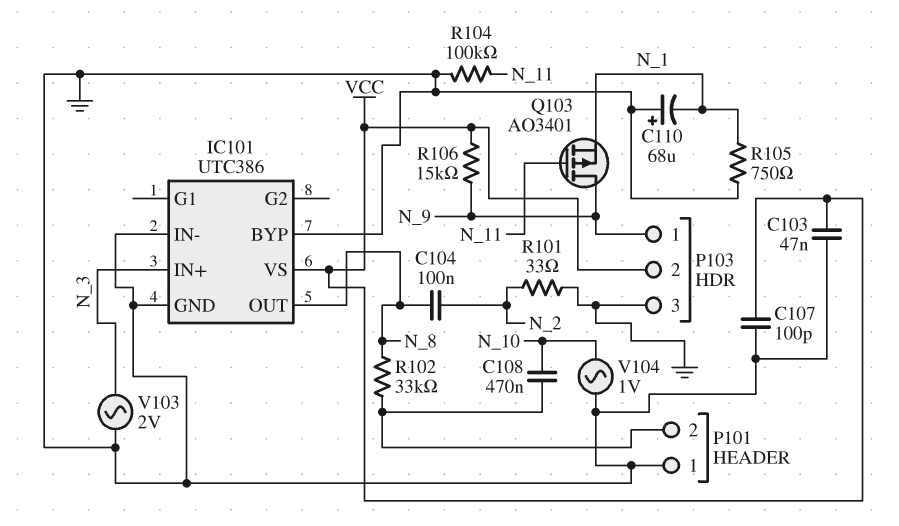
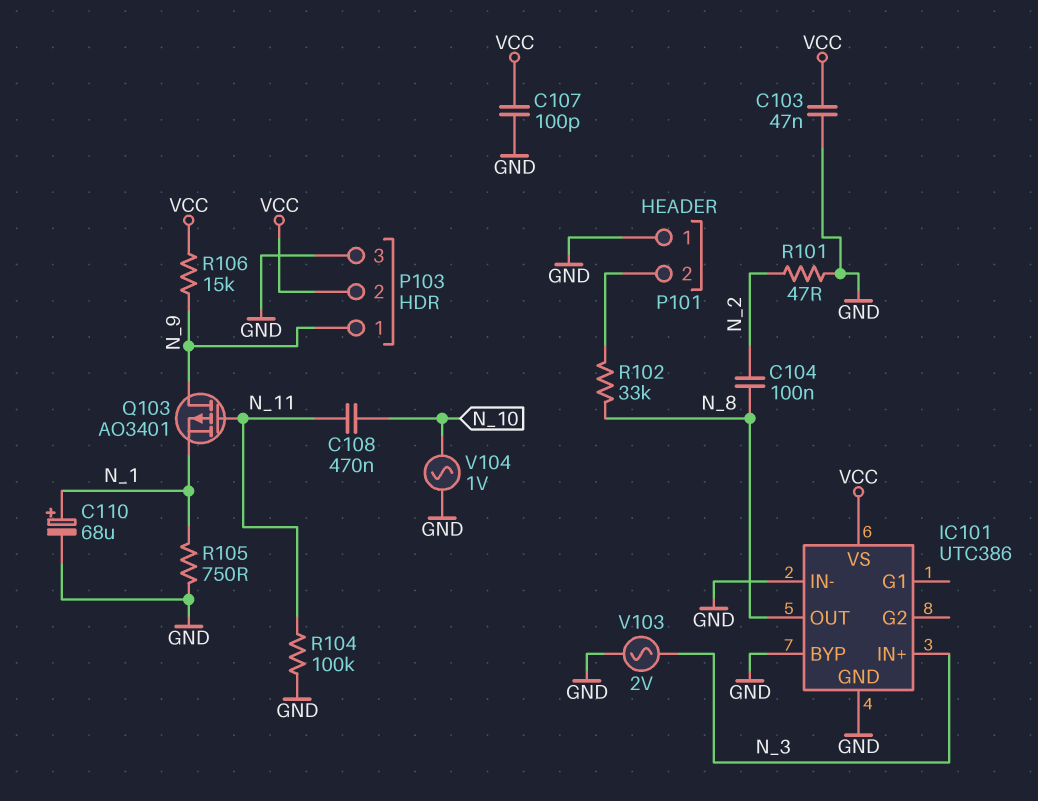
C108: 470nF (N_10, P101/2) -> 470nF (N_10, N_11)
C110: 68uF (plus GND, minus N_1) -> 68uF (plus N_1, minus GND)
R101: 33 (GND, N_2) -> 47 (GND, N_2)

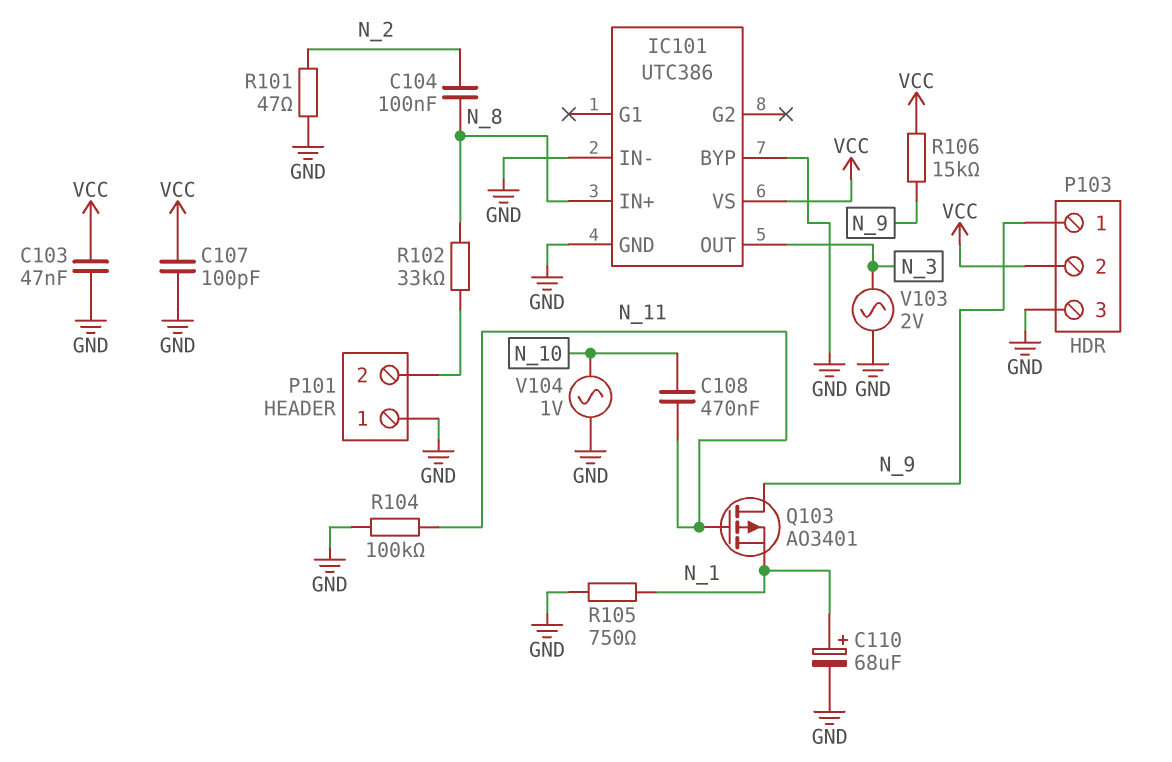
IC101 pin IN+: N_3 -> N_8
IC101 pin OUT: N_8 -> N_3

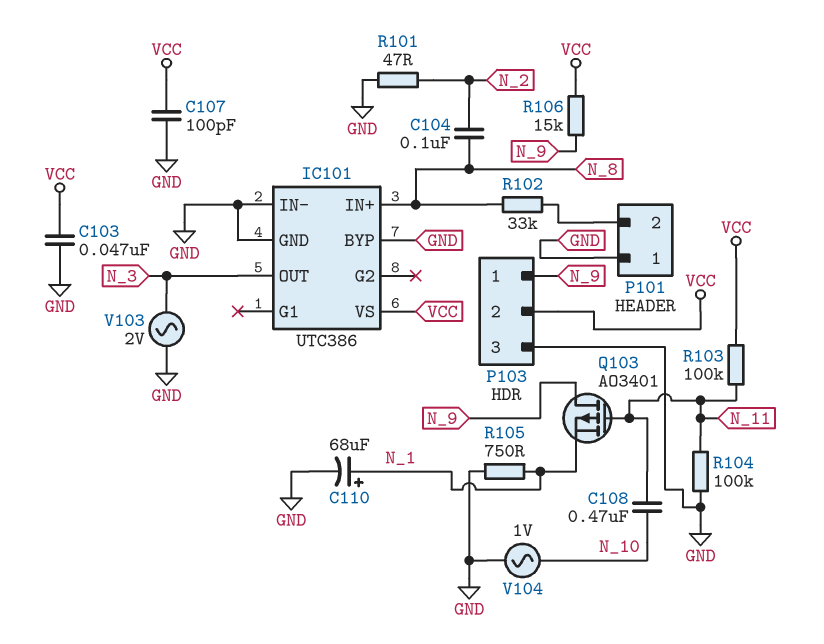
R103: none -> 100k (N_11, VCC)

